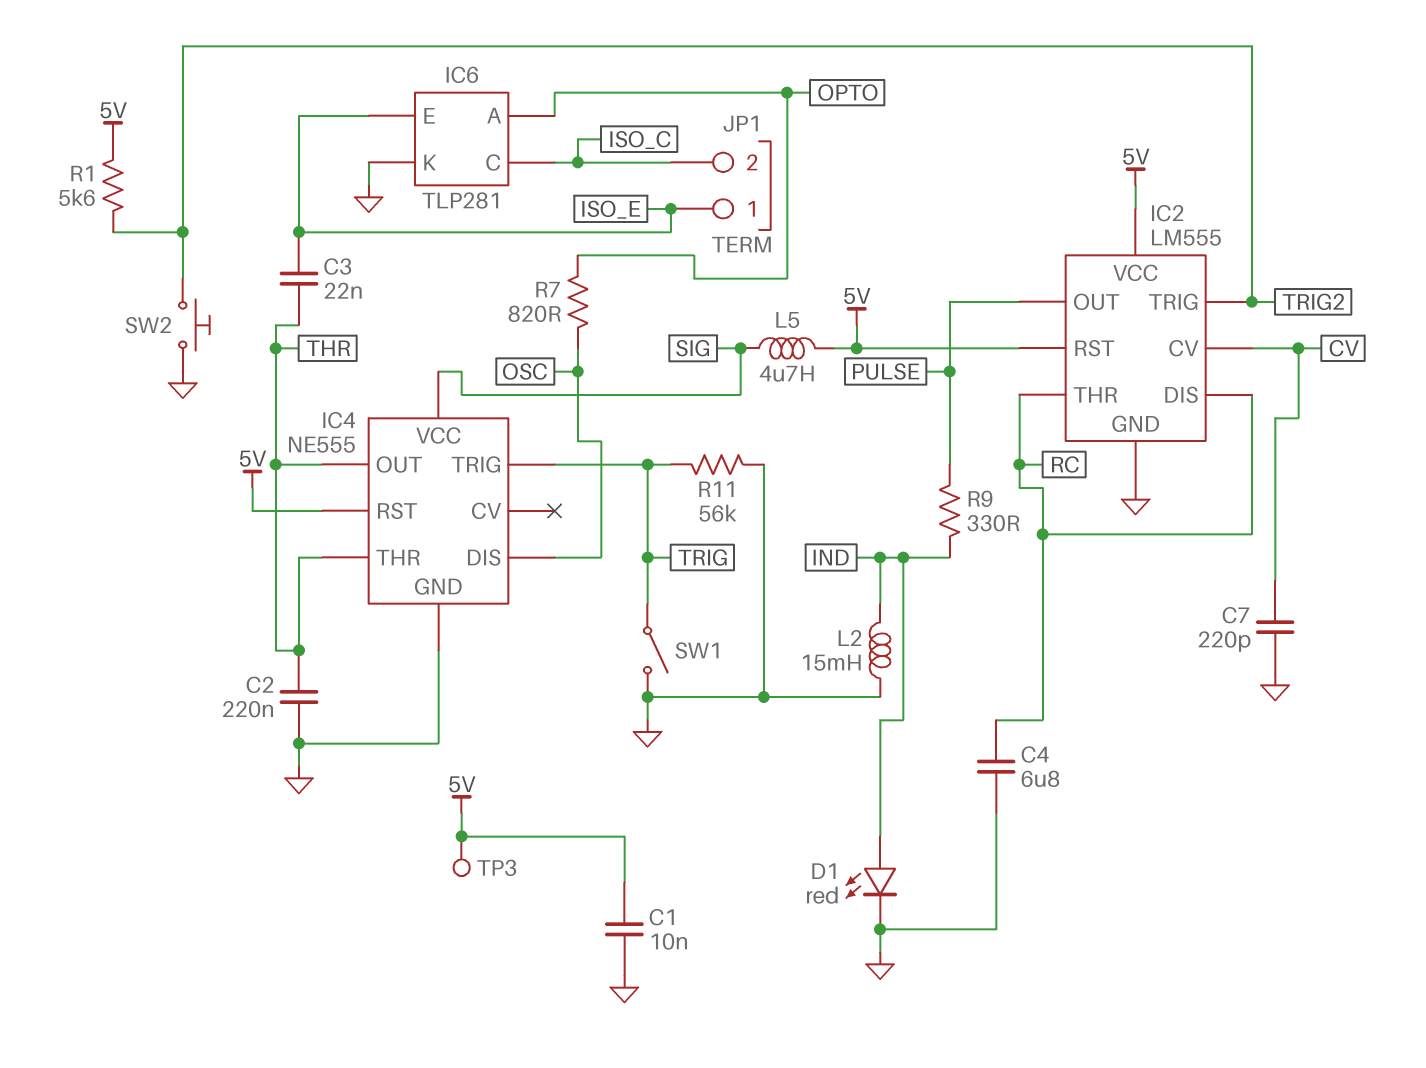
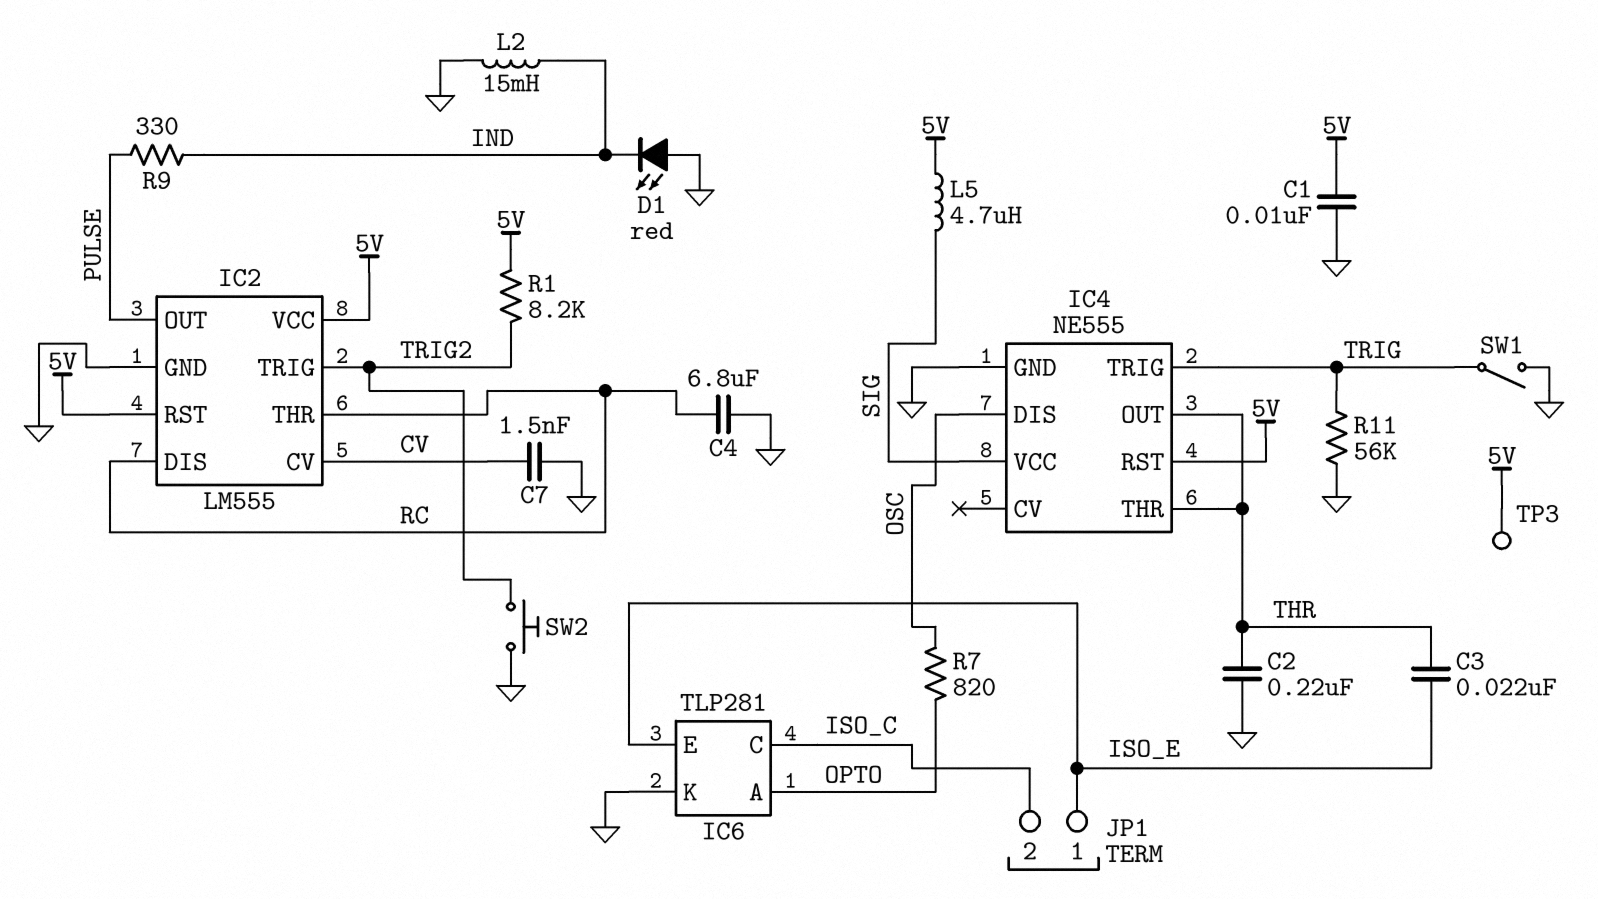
C7: 220pF (CV, GND) -> 1.5nF (CV, GND)
D1: LED red (A IND, K GND) -> LED red (A GND, K IND)
R1: 5.6k (5V, TRIG2) -> 8.2k (5V, TRIG2)

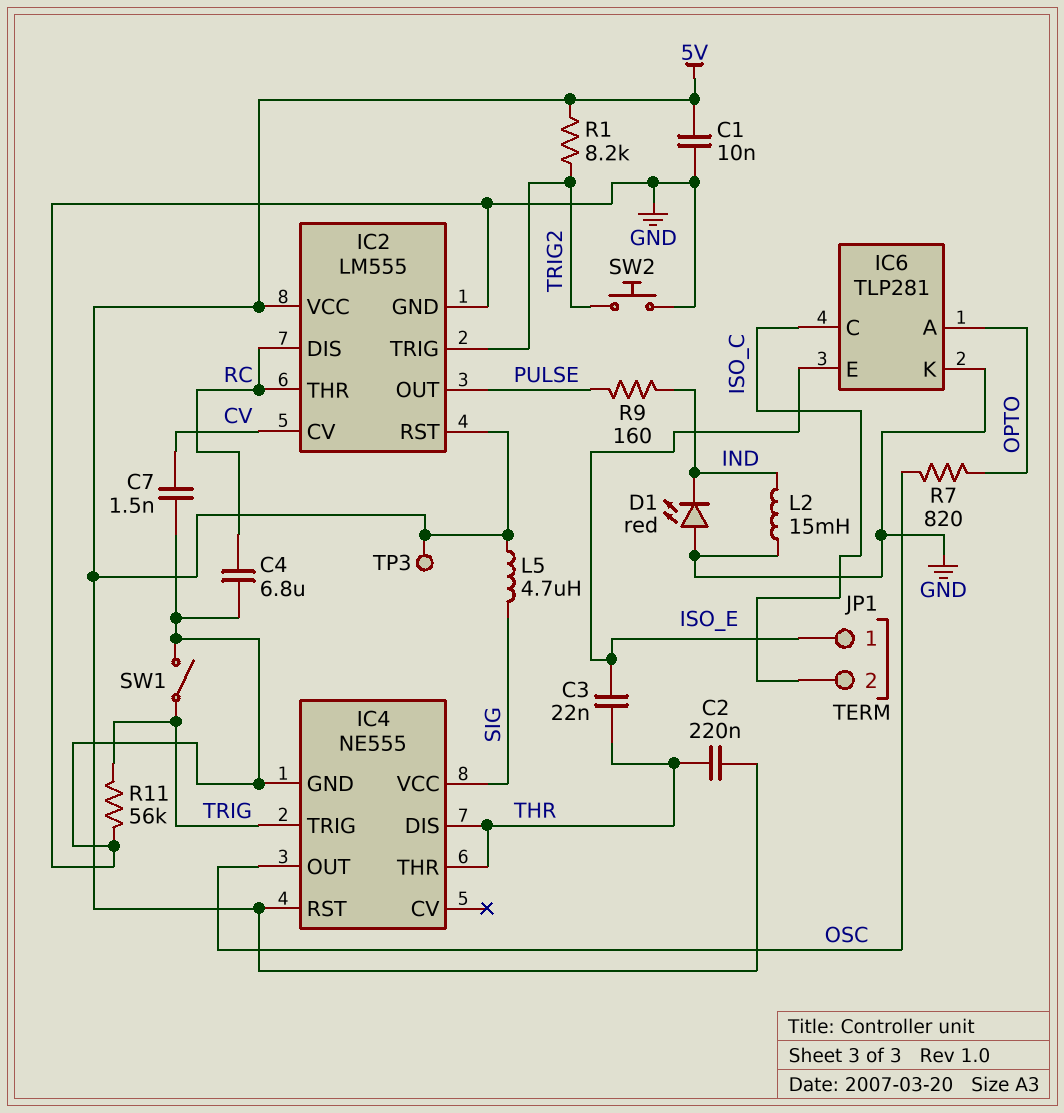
C2: 220nF (GND, THR) -> 220nF (5V, THR)
IC4 pin DIS: OSC -> THR
IC4 pin OUT: THR -> OSC
R9: 330 (IND, PULSE) -> 160 (IND, PULSE)

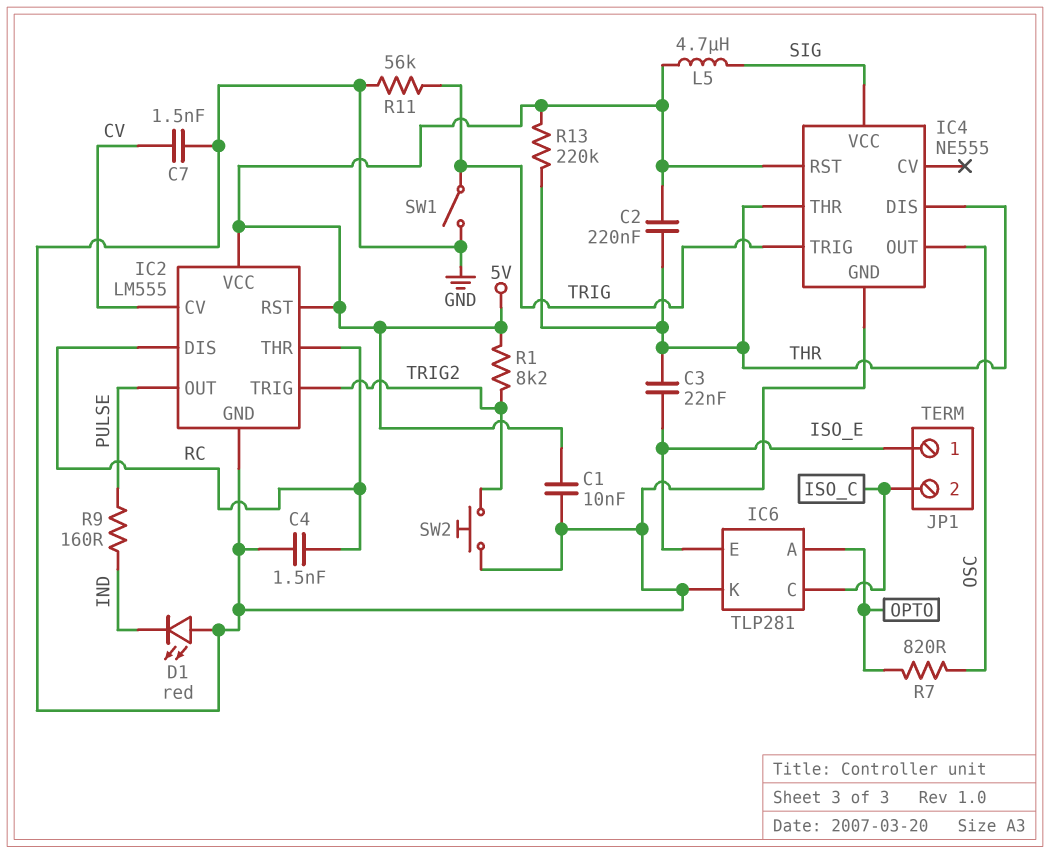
C4: 6.8uF (GND, RC) -> 1.5nF (GND, RC)
L2: 15mH (GND, IND) -> none
R13: none -> 220k (5V, THR)
TP3: test point (5V) -> none

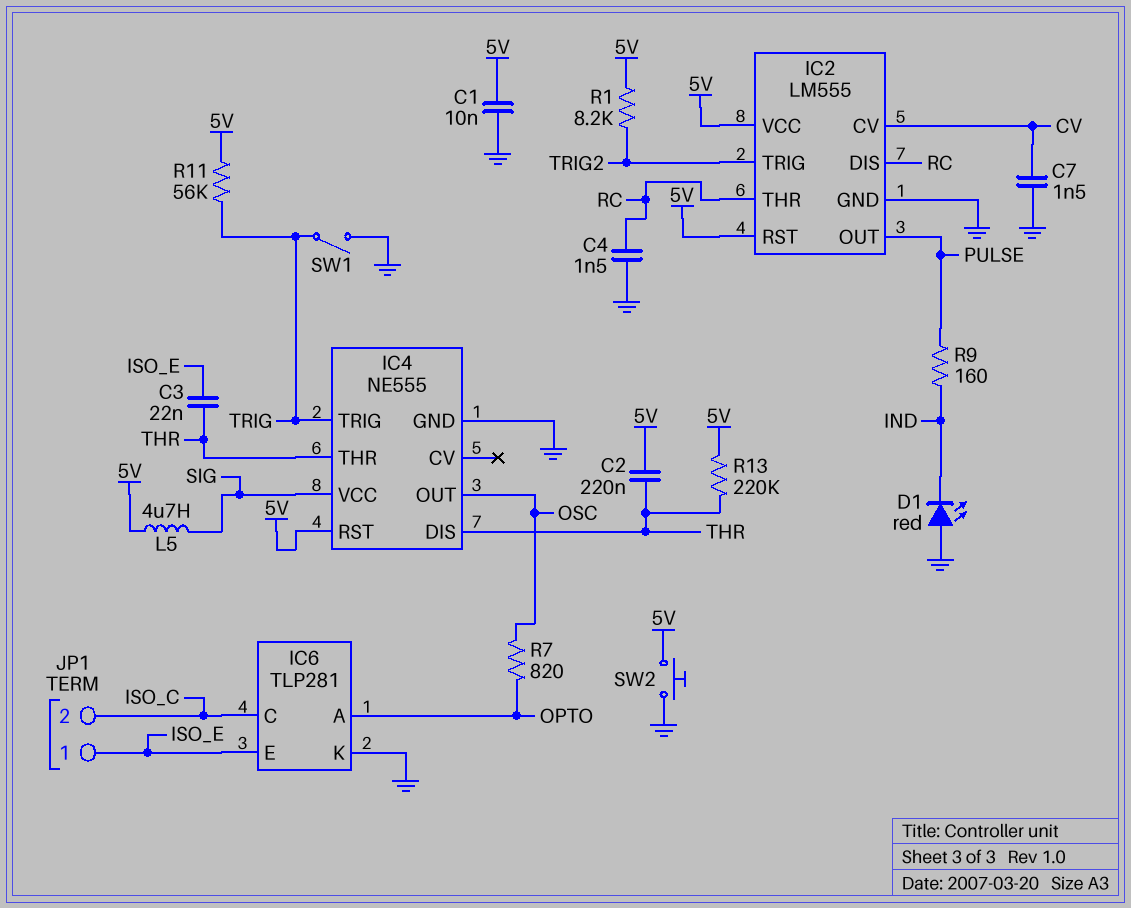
R11: 56k (GND, TRIG) -> 56k (5V, TRIG)
SW2: button (GND, TRIG2) -> button (5V, GND)

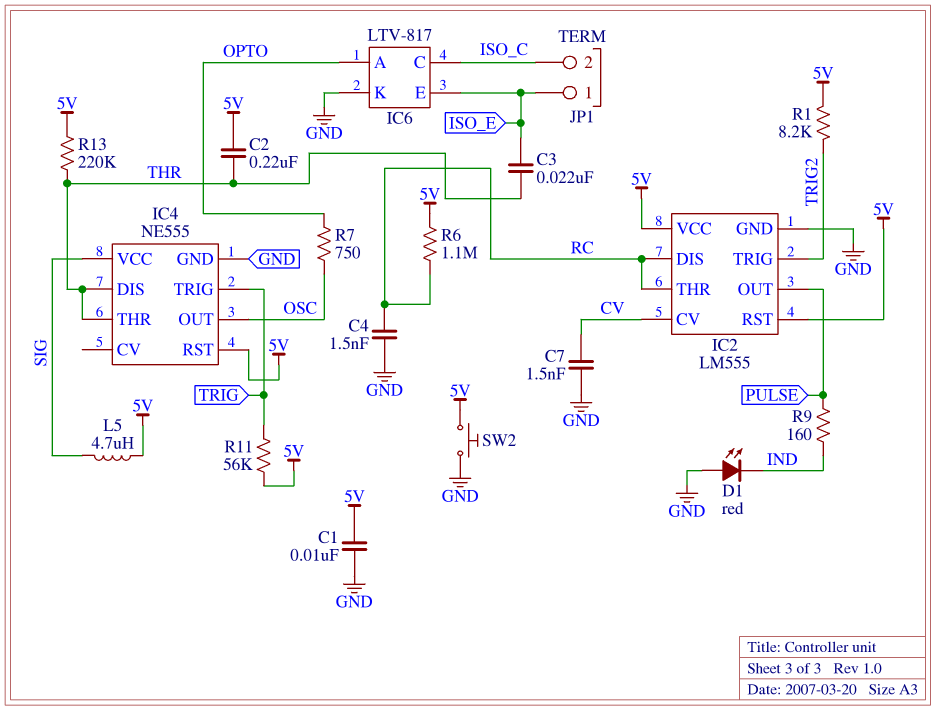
IC6: TLP281 -> LTV-817
R6: none -> 1.1M (5V, RC)
R7: 820 (OPTO, OSC) -> 750 (OPTO, OSC)
SW1: switch (GND, TRIG) -> none

